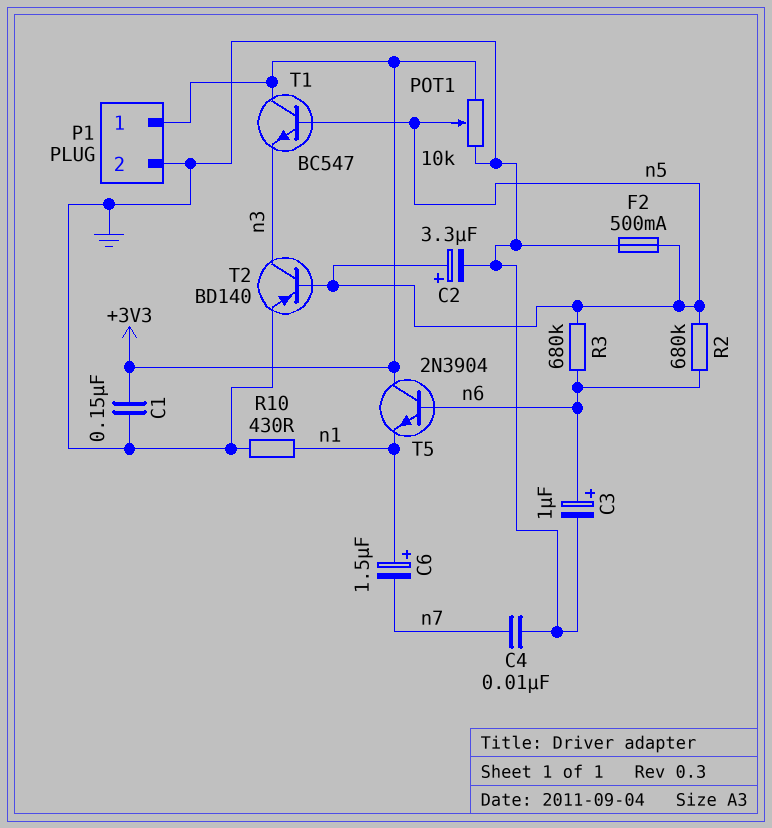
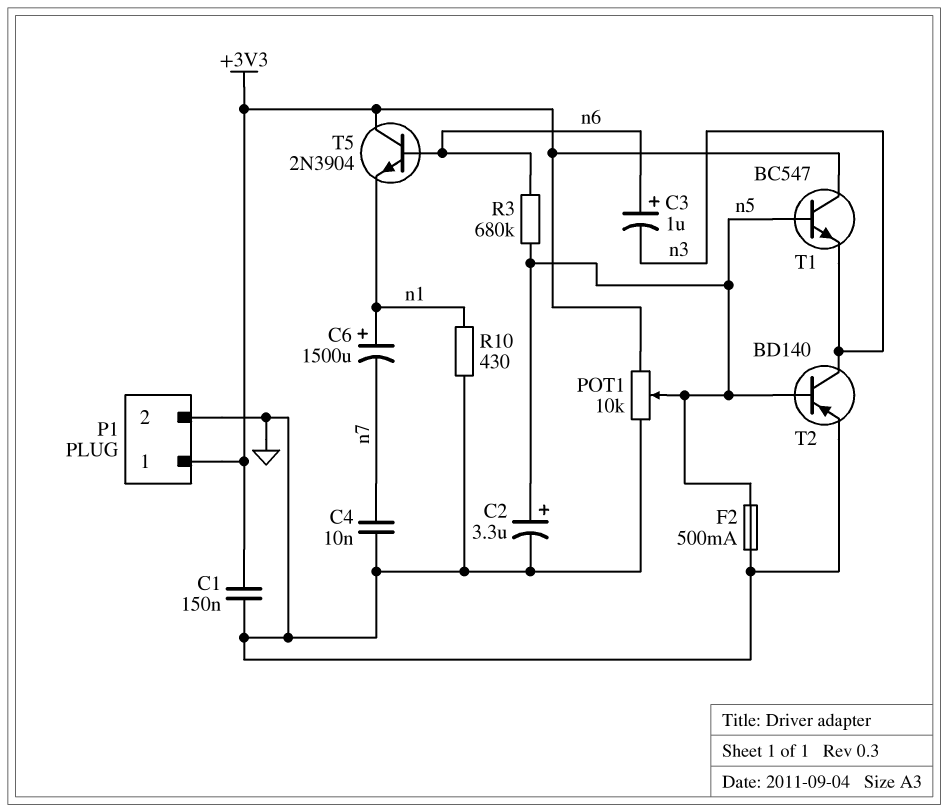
C3: 1uF (plus n6, minus GND) -> 1uF (plus n6, minus n3)
C6: 1.5uF (plus n1, minus n7) -> 1500uF (plus n1, minus n7)
R2: 680k (n5, n6) -> none

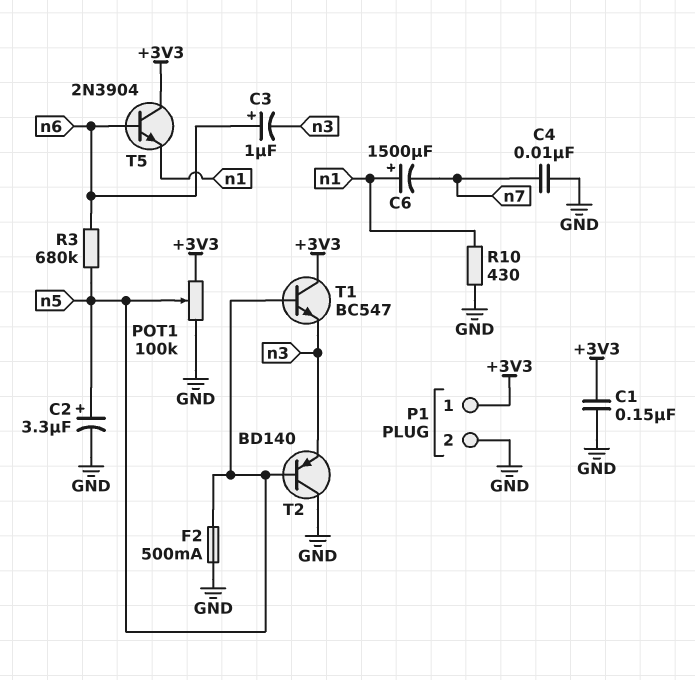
POT1: 10k (+3V3, GND, wiper n5) -> 100k (+3V3, GND, wiper n5)
T2: PNP BD140 (B n5, C n3, E GND) -> PNP BD140 (B n5, C GND, E n3)

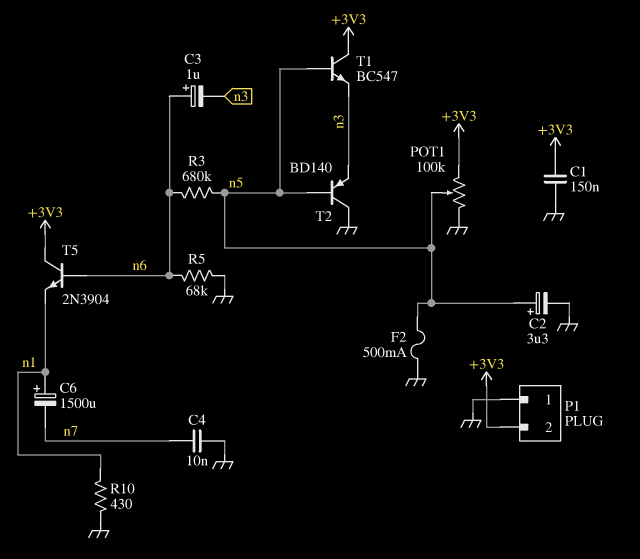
P1 pin 1: +3V3 -> GND
P1 pin 2: GND -> +3V3
R5: none -> 68k (GND, n6)

